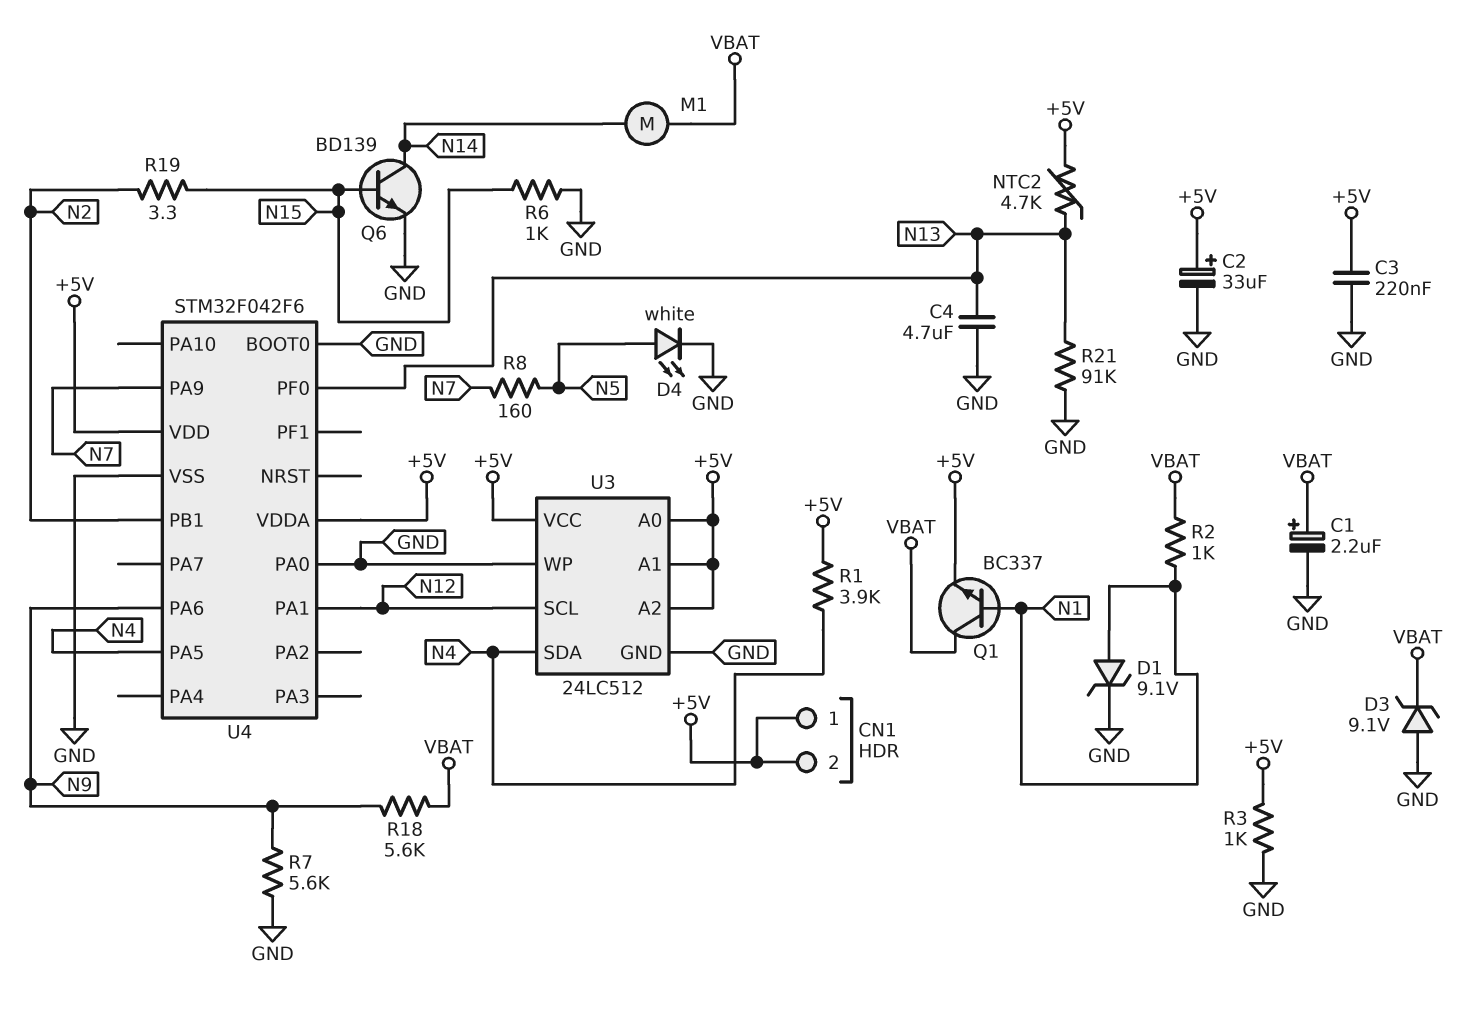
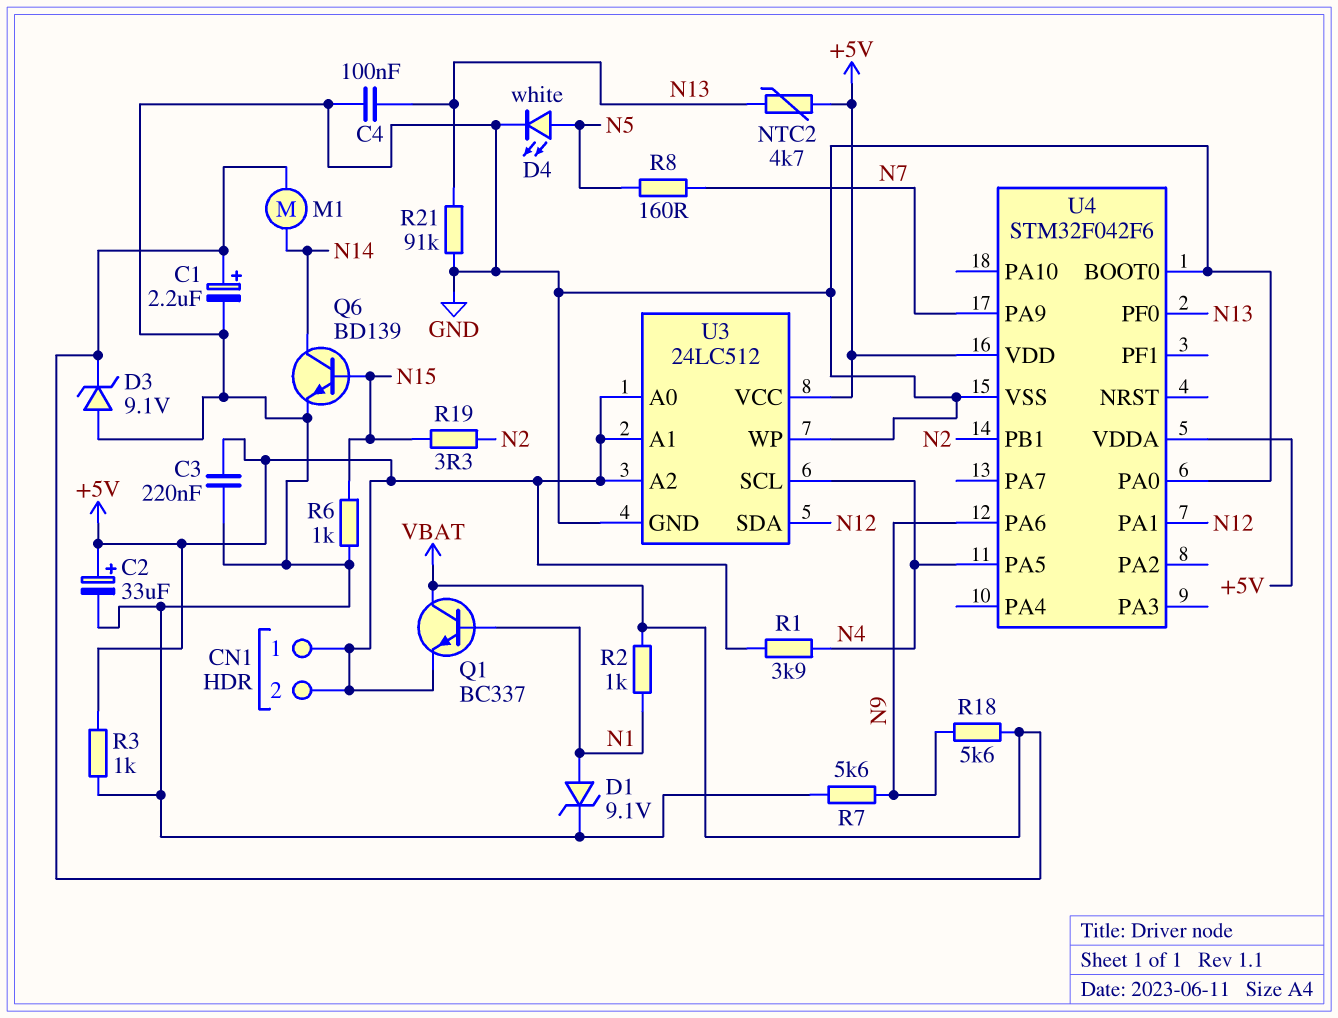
C4: 4.7uF (GND, N13) -> 100nF (GND, N13)
U3 pin SCL: N12 -> N4
U3 pin SDA: N4 -> N12

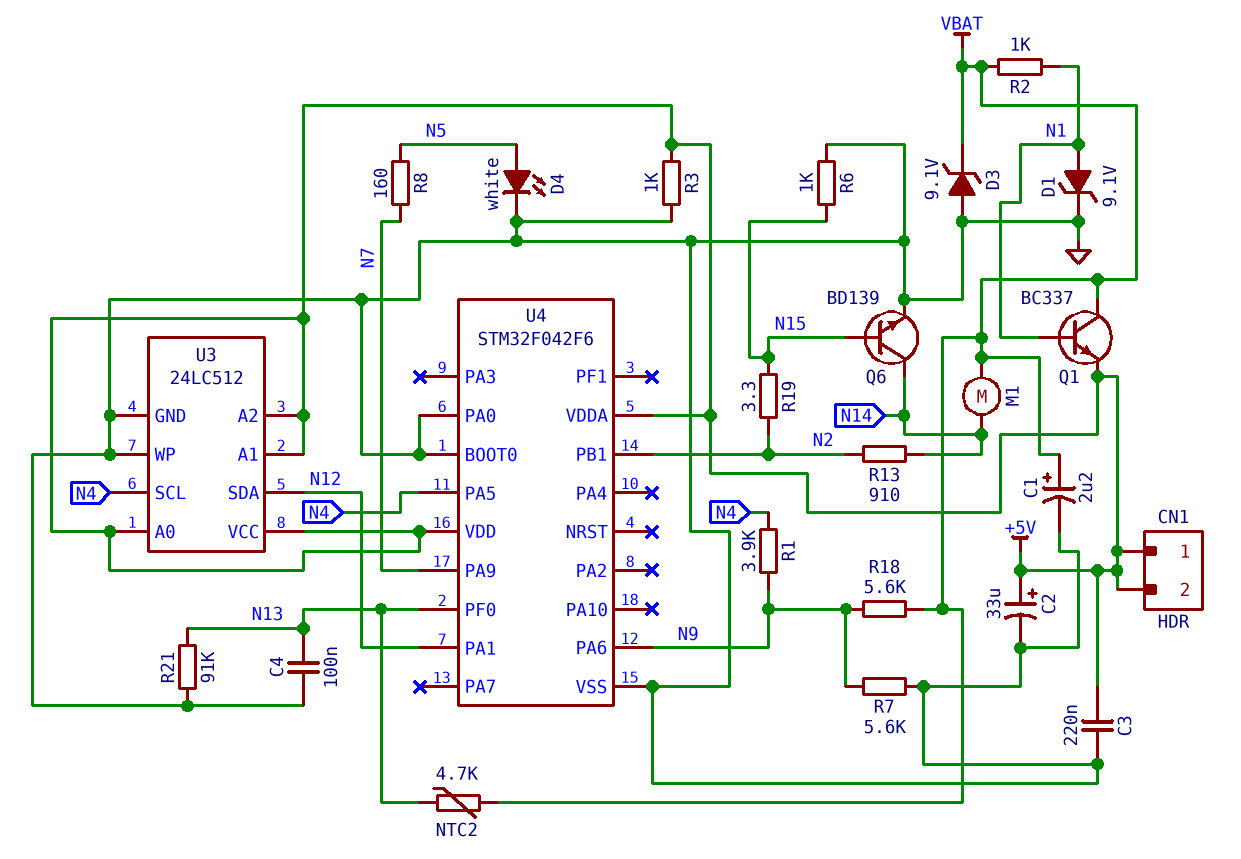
NTC2: 4.7k (+5V, N13) -> 4.7k (N13, VBAT)
R1: 3.9k (+5V, N4) -> 3.9k (N4, N9)
R13: none -> 910 (N2, N14)

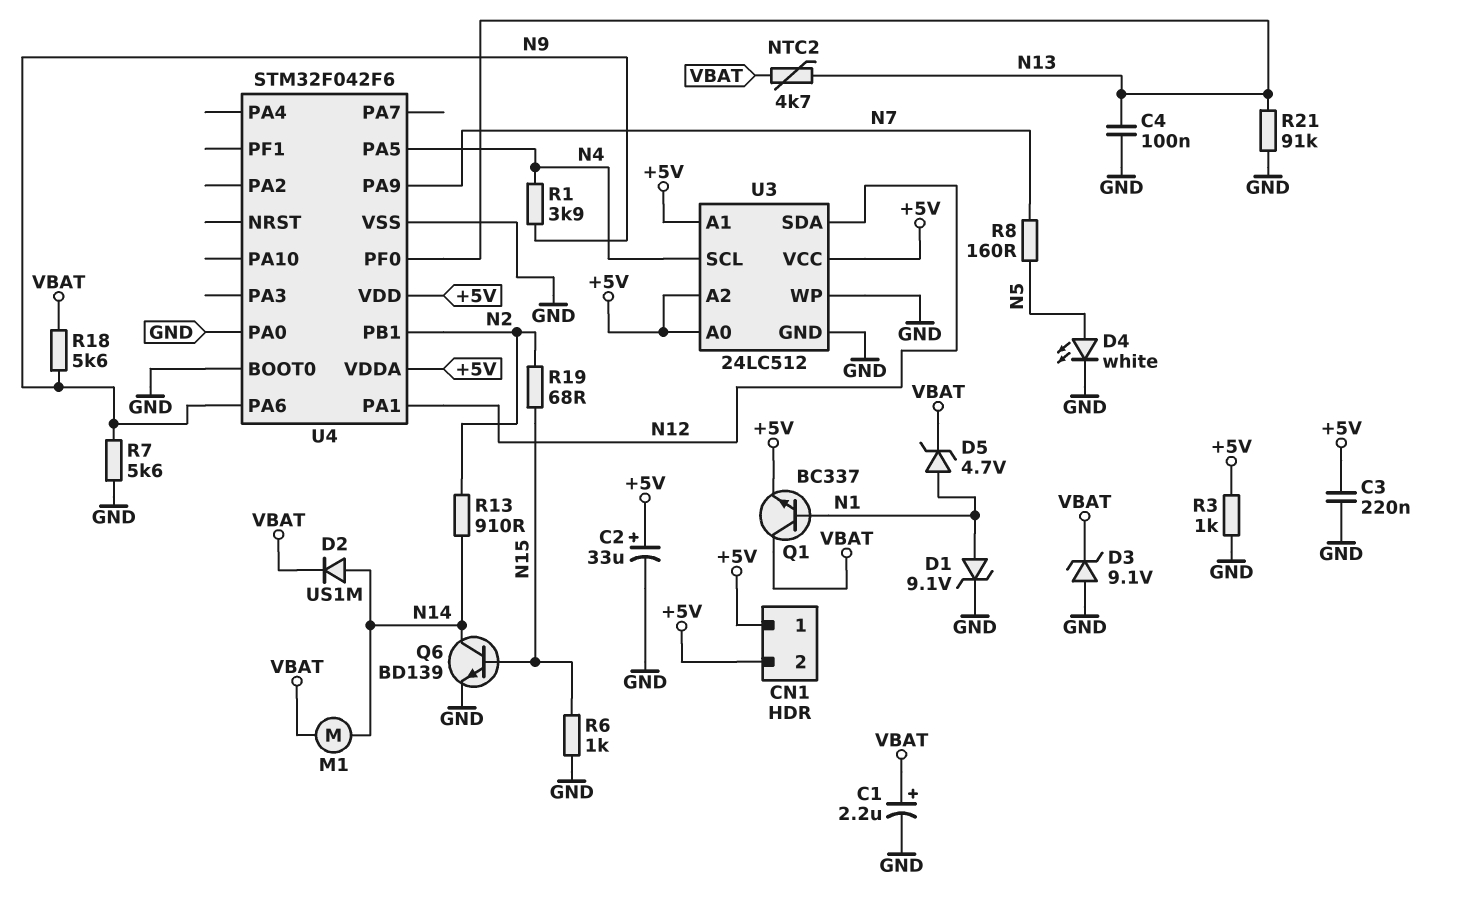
D2: none -> diode US1M (A N14, K VBAT)
D5: none -> zener 4.7V (A N1, K VBAT)
R2: 1k (N1, VBAT) -> none
R19: 3.3 (N2, N15) -> 68 (N2, N15)

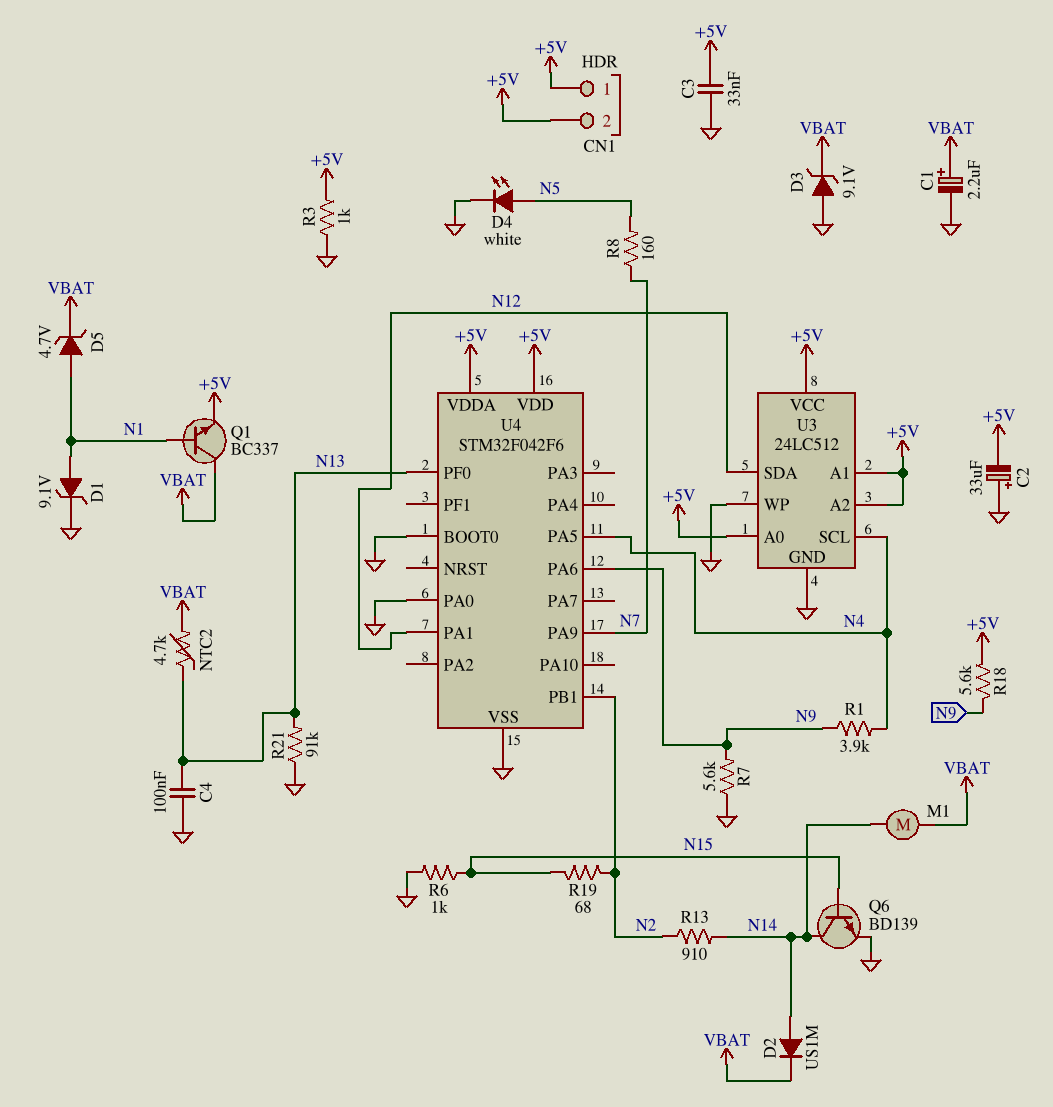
C2: 33uF (plus +5V, minus GND) -> 33uF (plus GND, minus +5V)
C3: 220nF (+5V, GND) -> 33nF (+5V, GND)
R18: 5.6k (N9, VBAT) -> 5.6k (+5V, N9)

